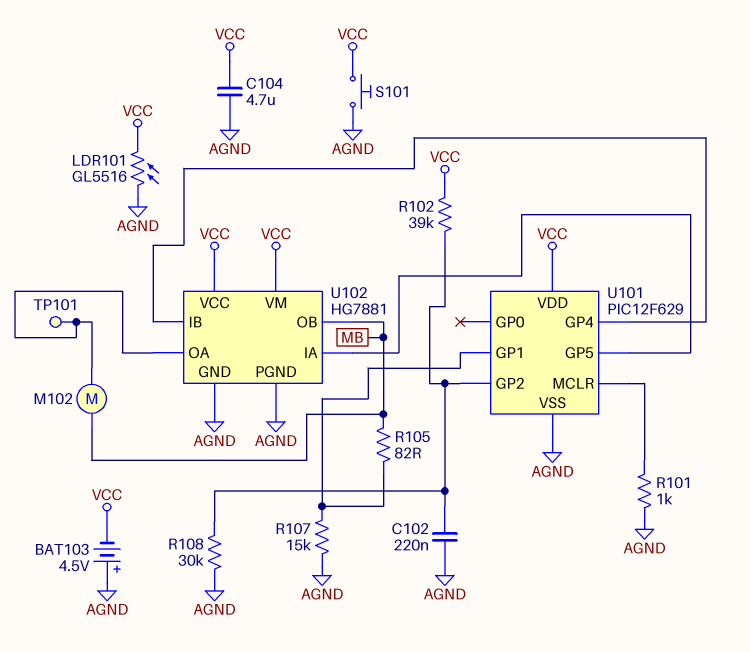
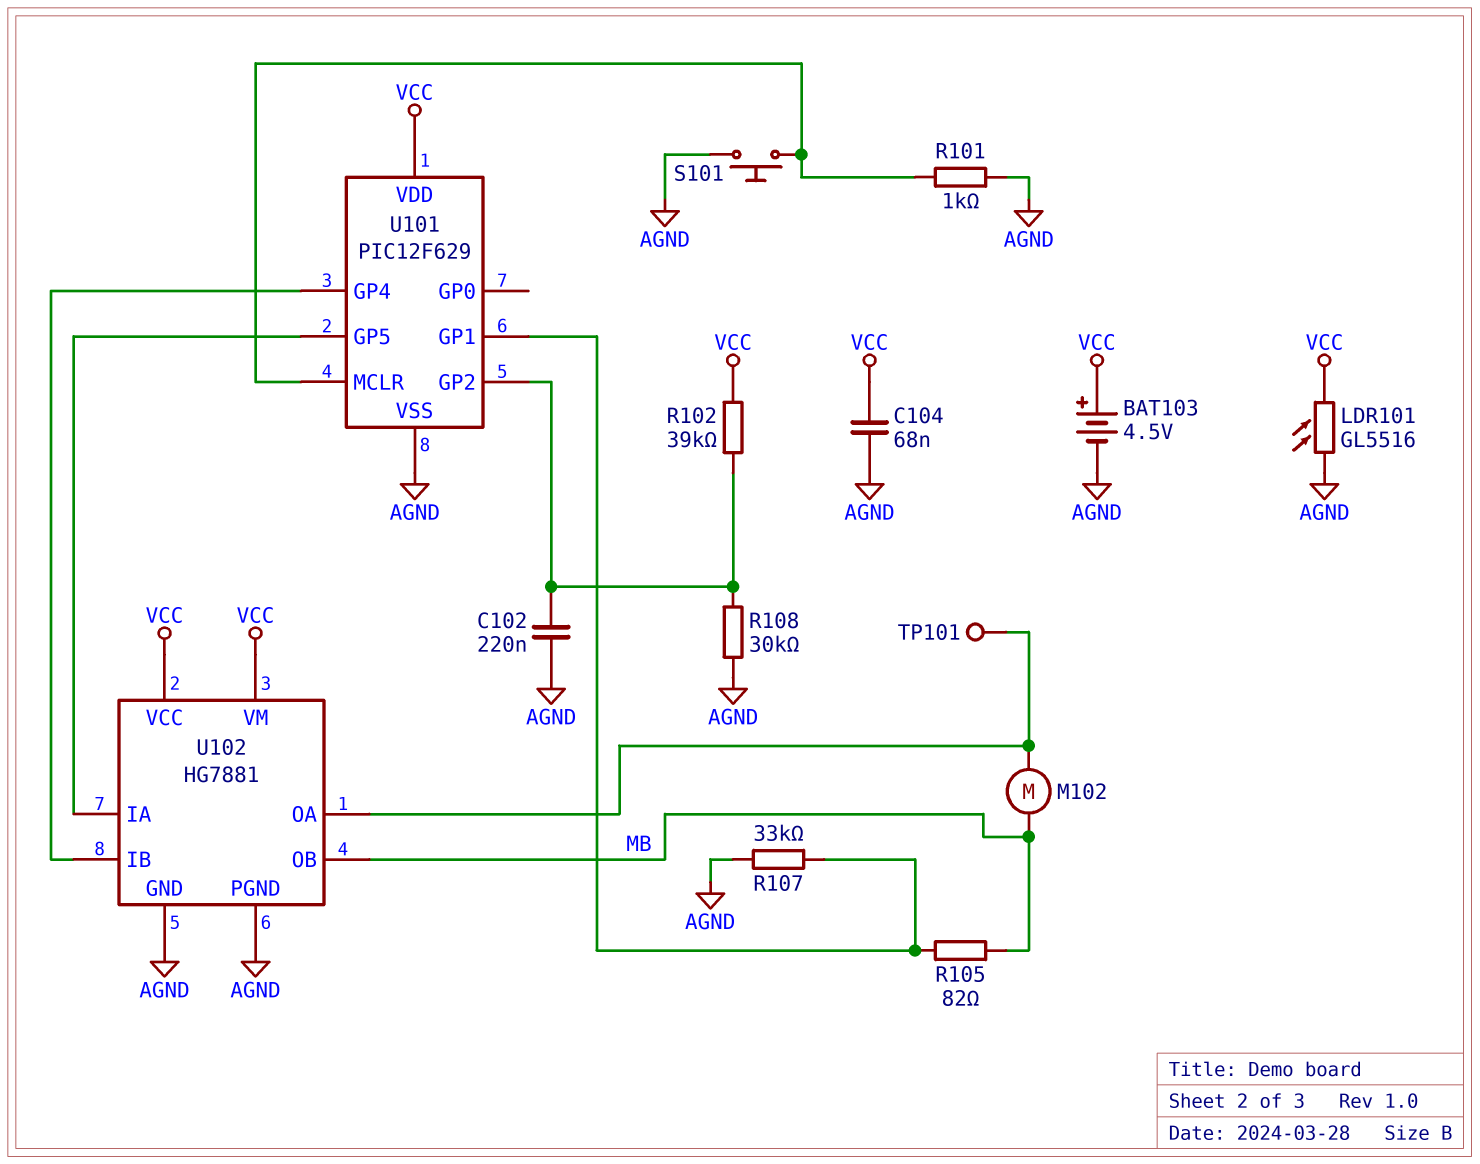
BAT103: 4.5V (plus AGND, minus VCC) -> 4.5V (plus VCC, minus AGND)
C104: 4.7uF (AGND, VCC) -> 68nF (AGND, VCC)
R107: 15k (AGND, U101/GP1) -> 33k (AGND, U101/GP1)
S101: button (AGND, VCC) -> button (AGND, U101/MCLR)

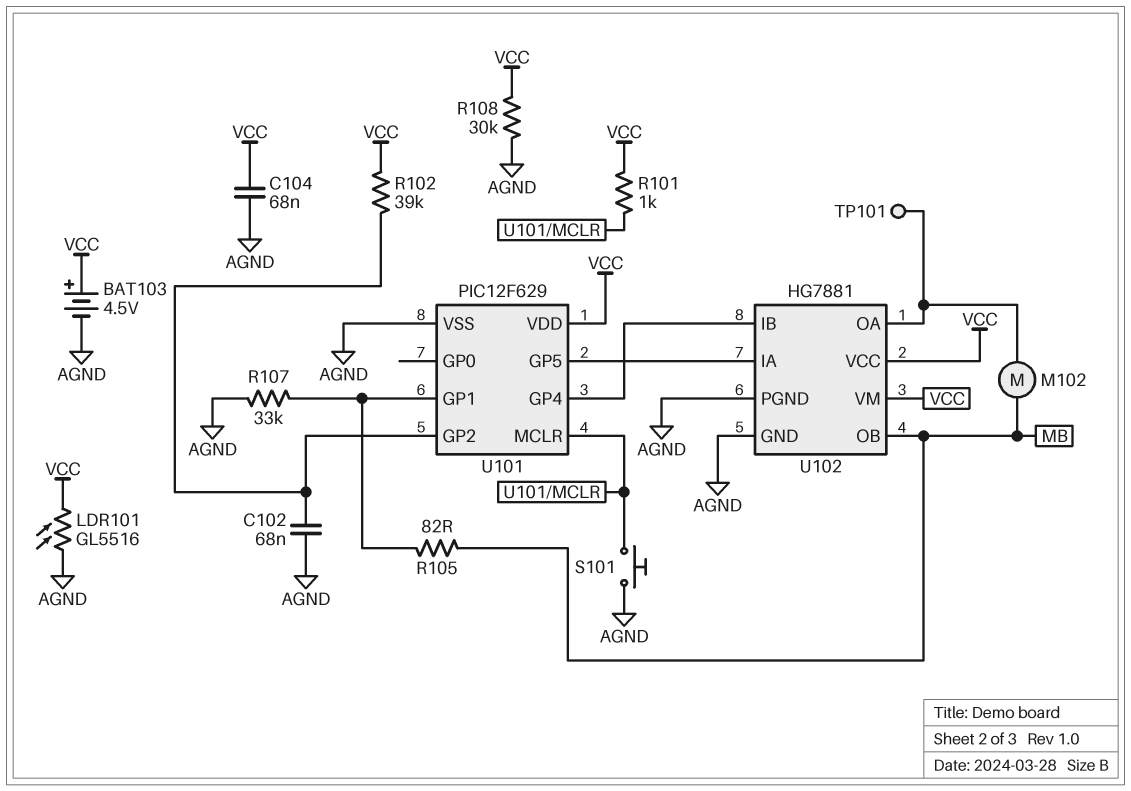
C102: 220nF (AGND, U101/GP2) -> 68nF (AGND, U101/GP2)
R101: 1k (AGND, U101/MCLR) -> 1k (U101/MCLR, VCC)
R108: 30k (AGND, U101/GP2) -> 30k (AGND, VCC)

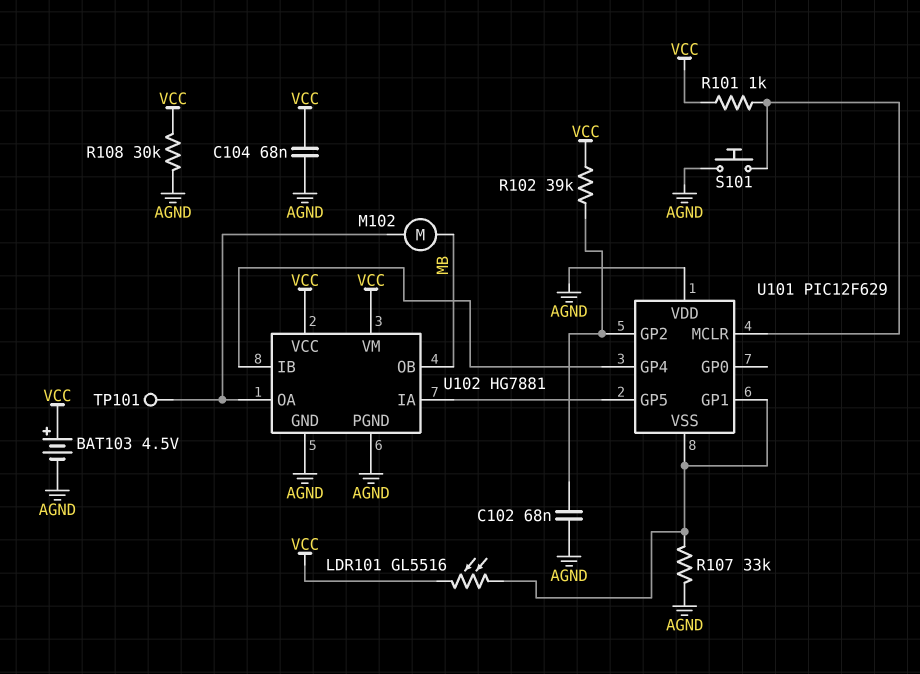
LDR101: GL5516 (AGND, VCC) -> GL5516 (U101/GP1, VCC)
R105: 82 (MB, U101/GP1) -> none
U101 pin VDD: VCC -> AGND
U101 pin VSS: AGND -> U101/GP1

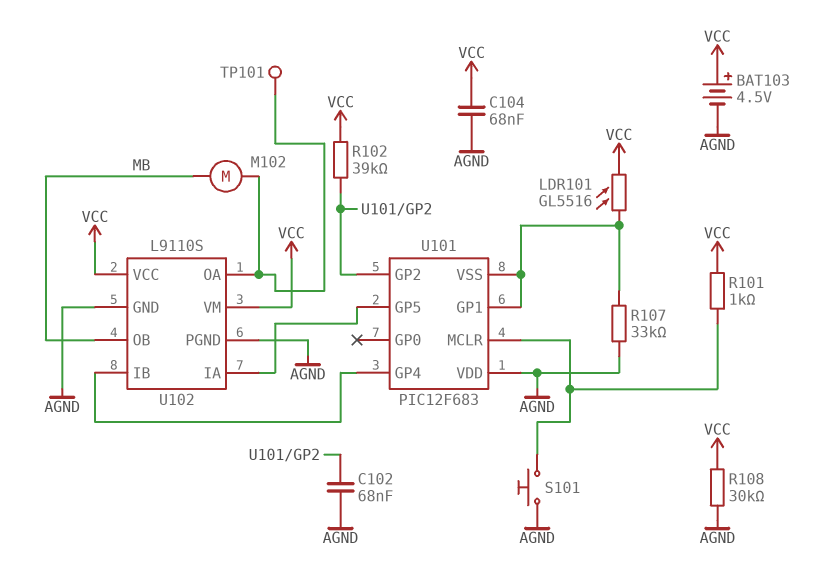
U101: PIC12F629 -> PIC12F683
U102: HG7881 -> L9110S

